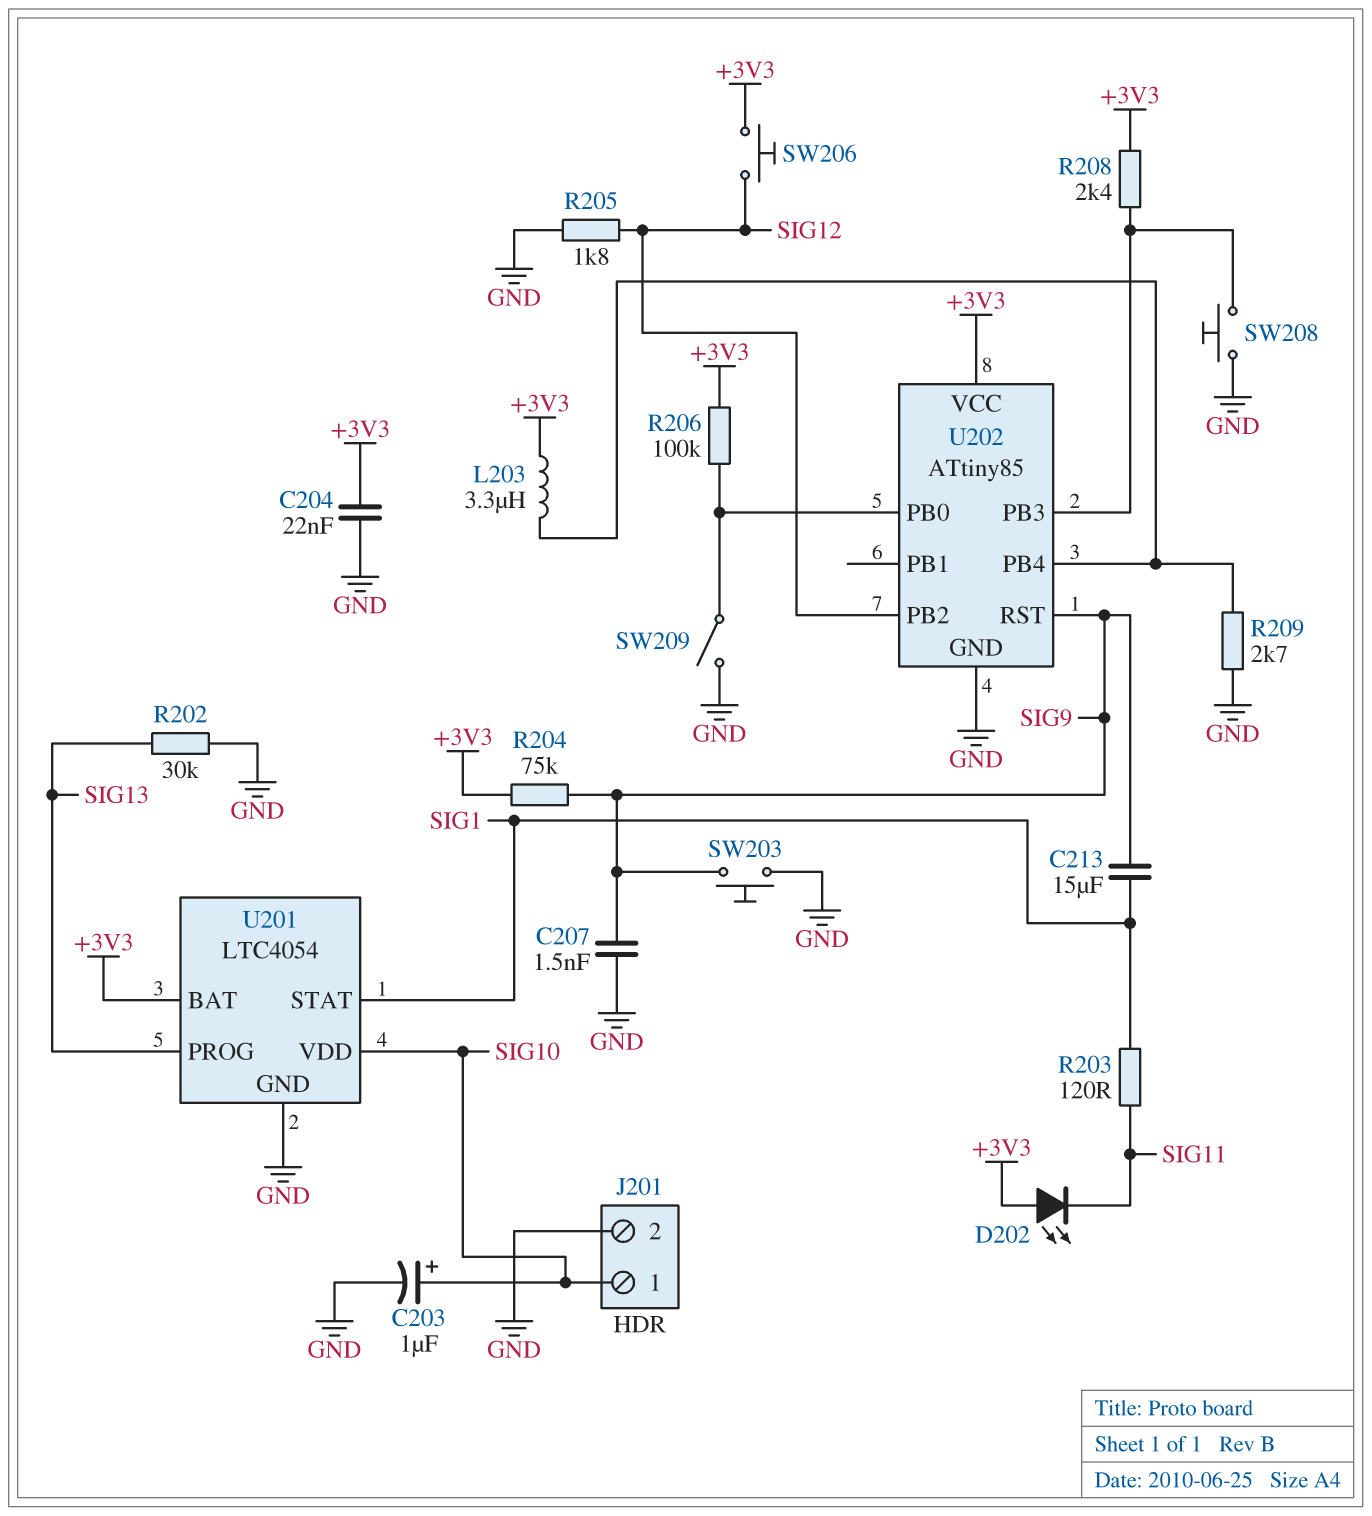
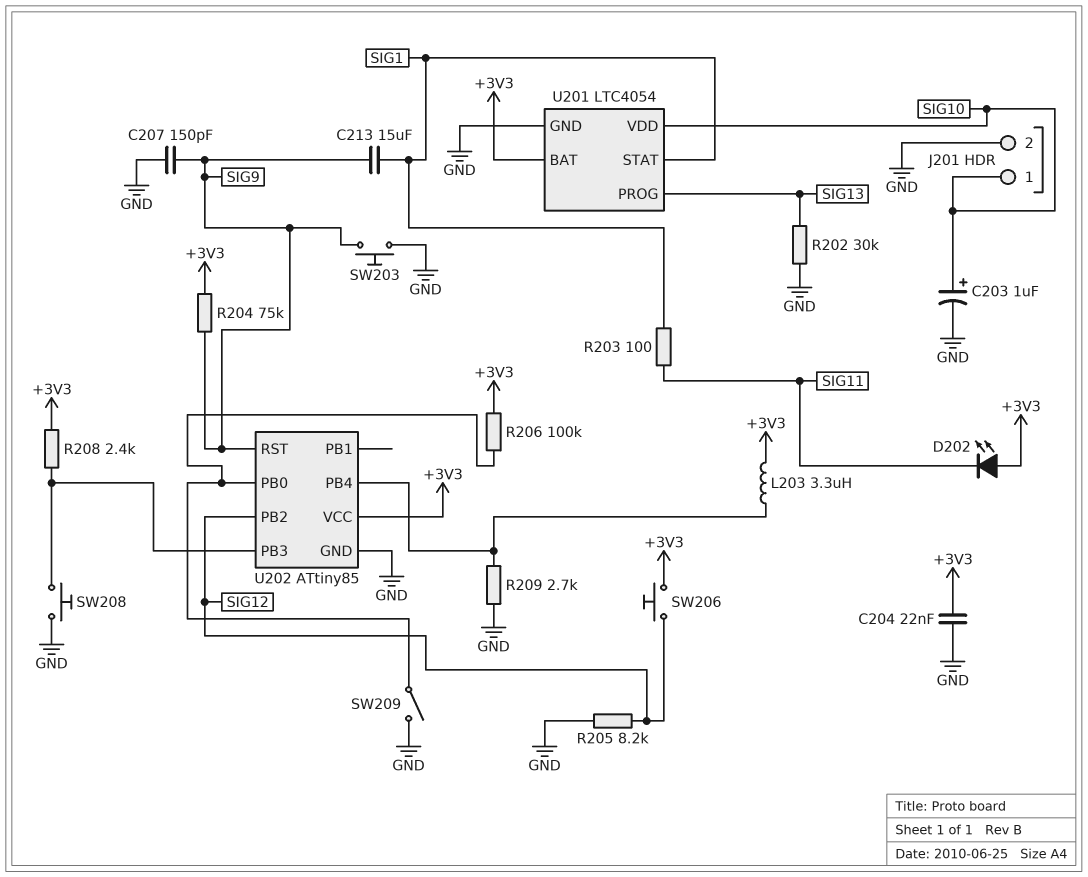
C207: 1.5nF (GND, SIG9) -> 150pF (GND, SIG9)
R203: 120 (SIG1, SIG11) -> 100 (SIG1, SIG11)
R205: 1.8k (GND, SIG12) -> 8.2k (GND, SIG12)

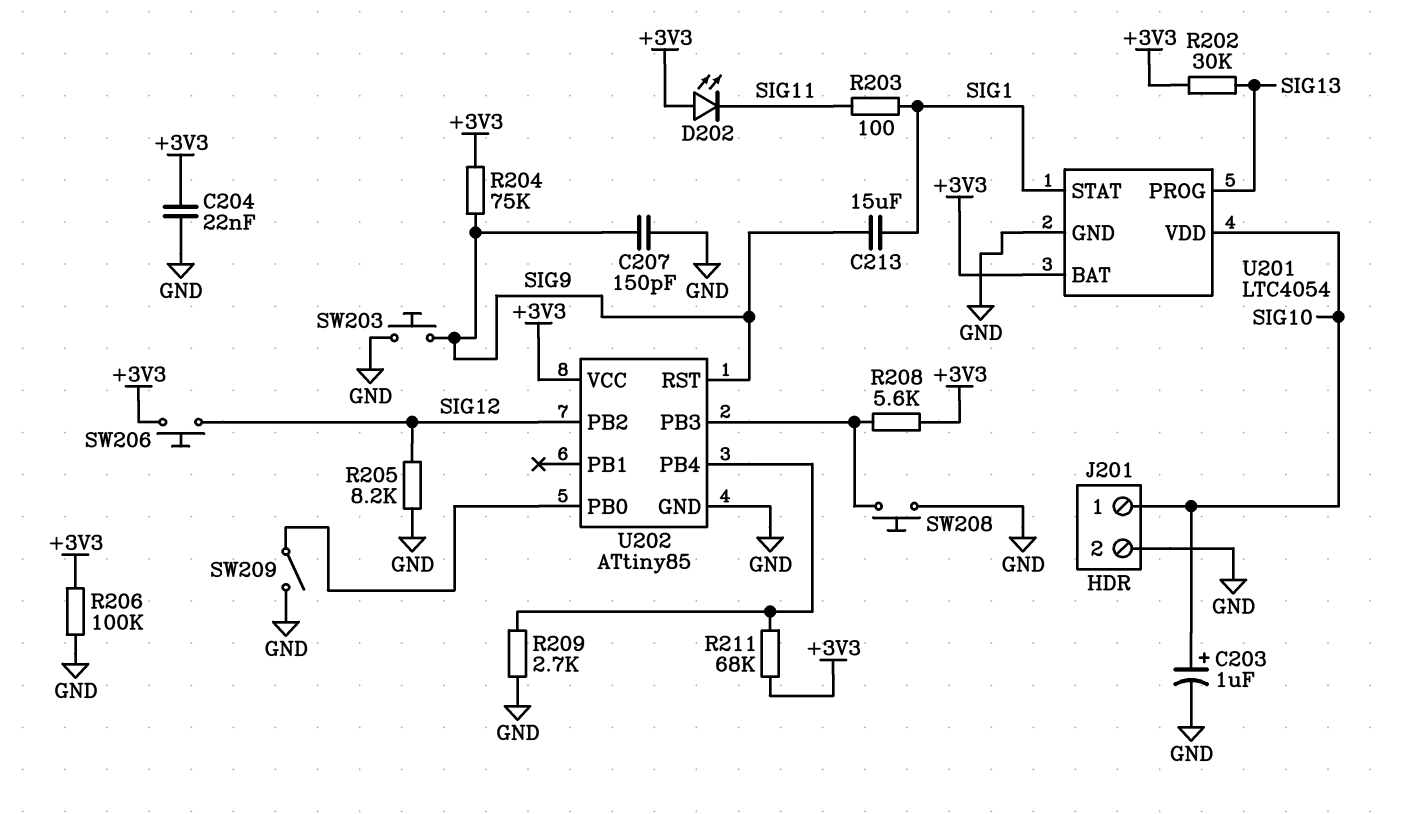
L203: 3.3uH (+3V3, U202/PB4) -> none
R202: 30k (GND, SIG13) -> 30k (+3V3, SIG13)
R206: 100k (+3V3, U202/PB0) -> 100k (+3V3, GND)
R208: 2.4k (+3V3, U202/PB3) -> 5.6k (+3V3, U202/PB3)
R211: none -> 68k (+3V3, U202/PB4)

